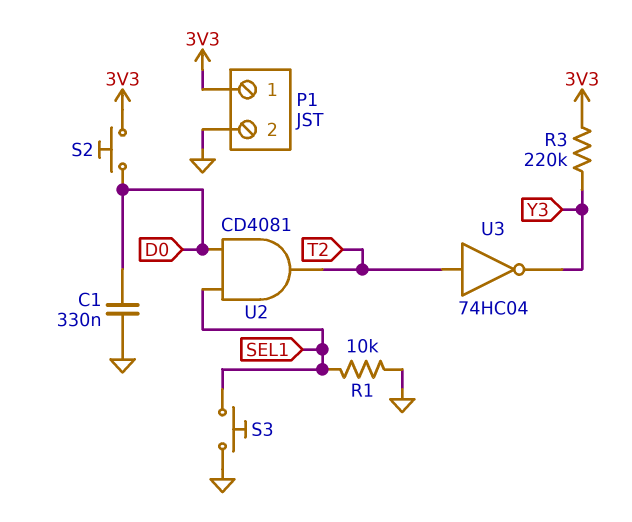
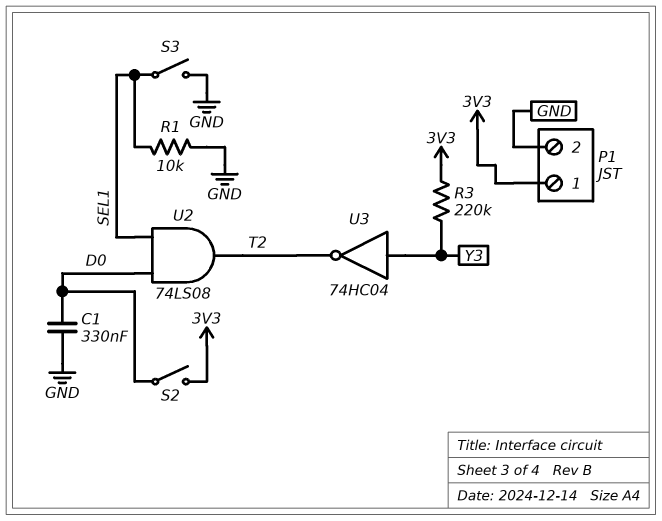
S2: button (3V3, D0) -> switch (3V3, D0)
S3: button (GND, SEL1) -> switch (GND, SEL1)
U2: AND CD4081 (in D0, in SEL1, out T2) -> AND 74LS08 (in D0, in SEL1, out T2)
U3: NOT 74HC04 (in T2, out Y3) -> NOT 74HC04 (in Y3, out T2)

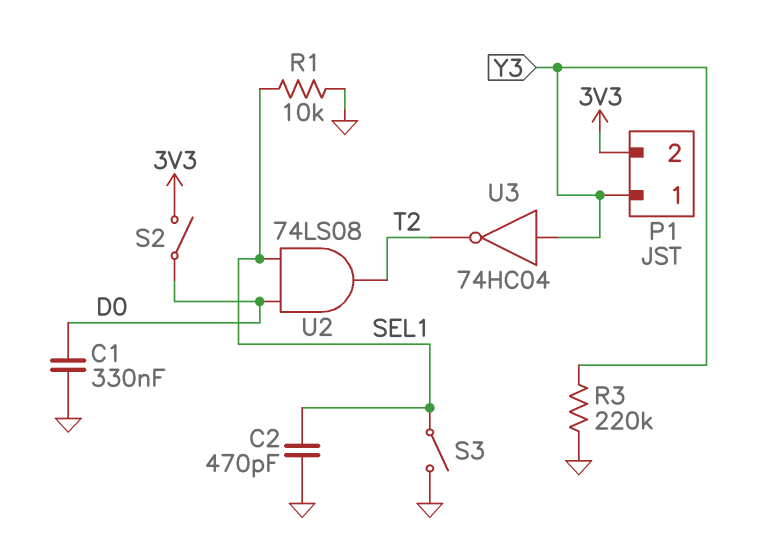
C2: none -> 470pF (GND, SEL1)
P1 pin 1: 3V3 -> Y3
P1 pin 2: GND -> 3V3
R3: 220k (3V3, Y3) -> 220k (GND, Y3)

